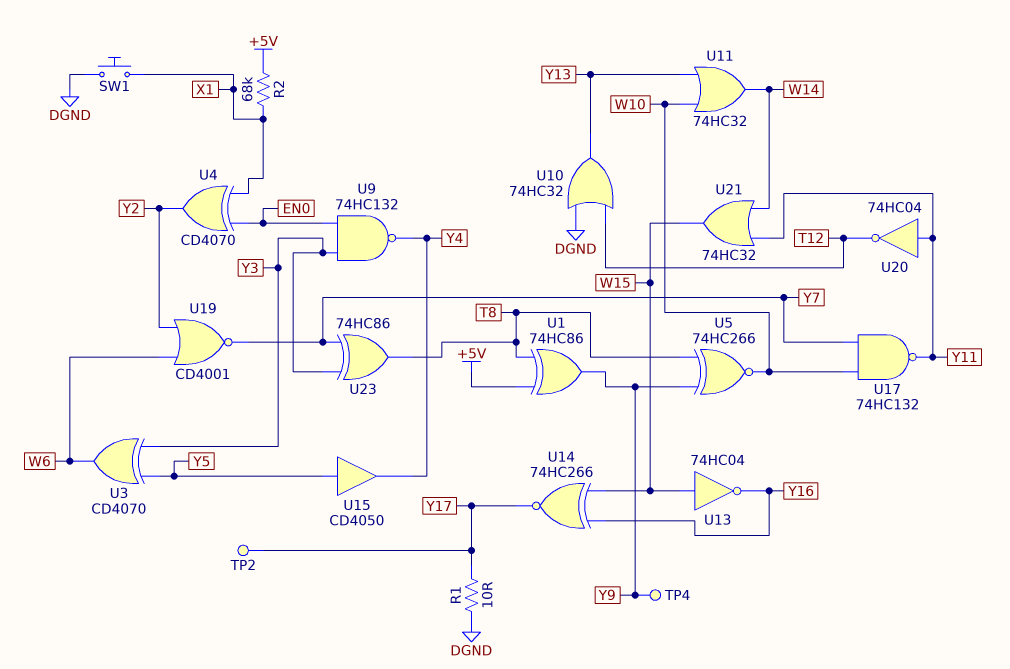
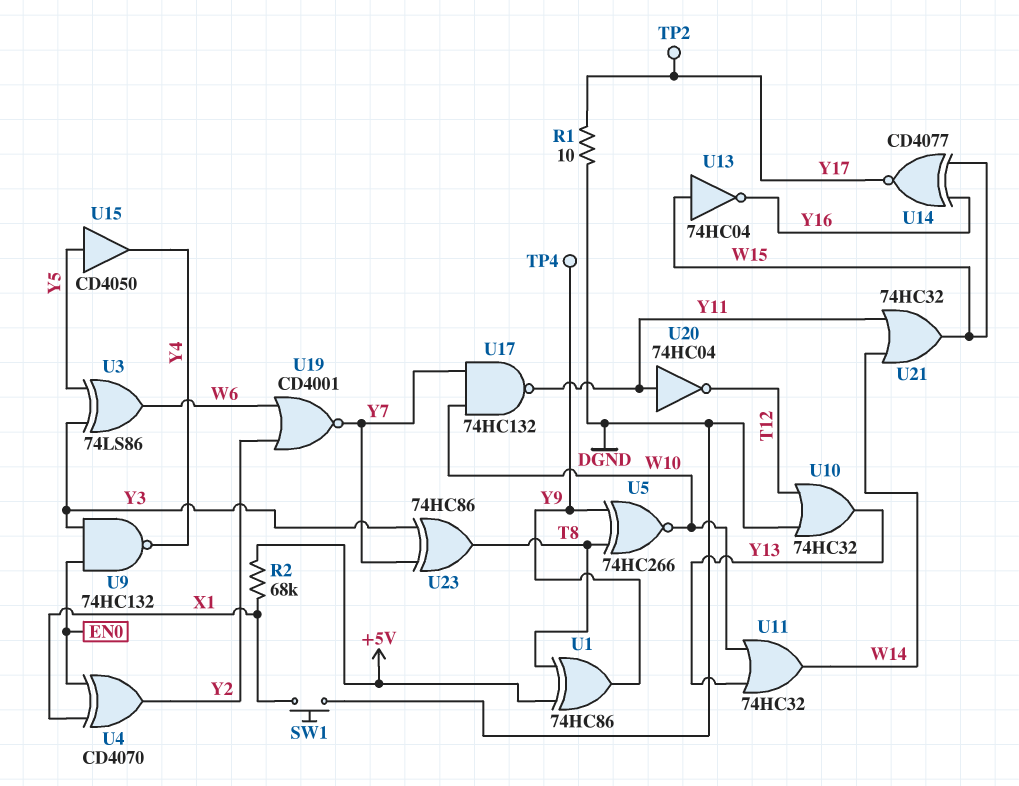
U3: XOR CD4070 (in Y3, in Y5, out W6) -> XOR 74LS86 (in Y3, in Y5, out W6)
U14: XNOR 74HC266 (in W15, in Y16, out Y17) -> XNOR CD4077 (in W15, in Y16, out Y17)

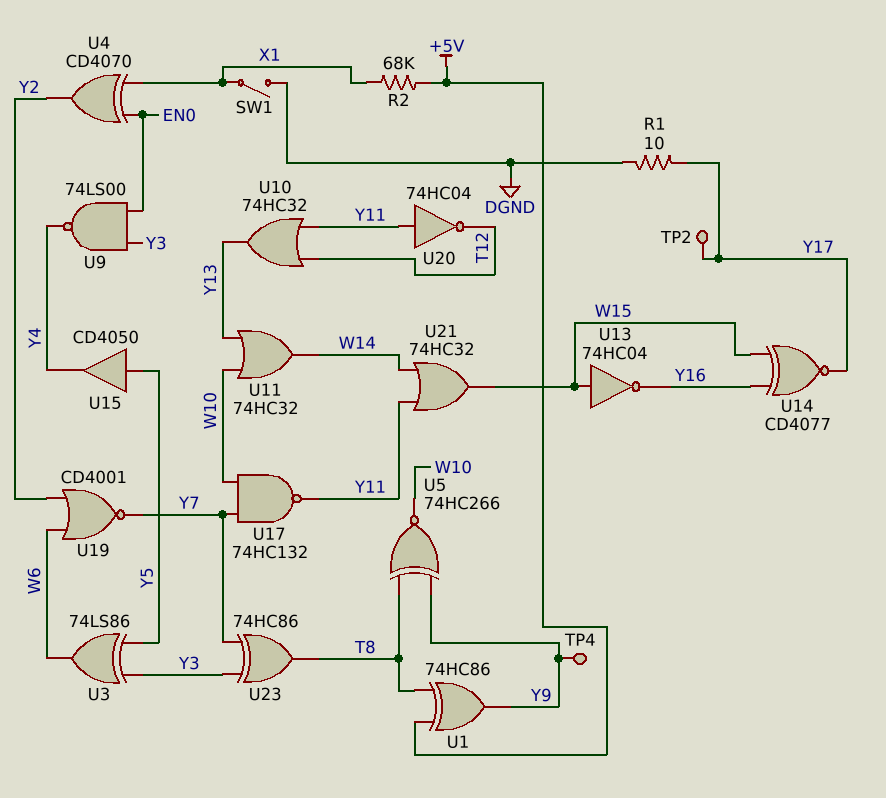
SW1: button (DGND, X1) -> switch (DGND, X1)
U9: NAND 74HC132 (in EN0, in Y3, out Y4) -> NAND 74LS00 (in EN0, in Y3, out Y4)
U10: OR 74HC32 (in DGND, in T12, out Y13) -> OR 74HC32 (in T12, in Y11, out Y13)

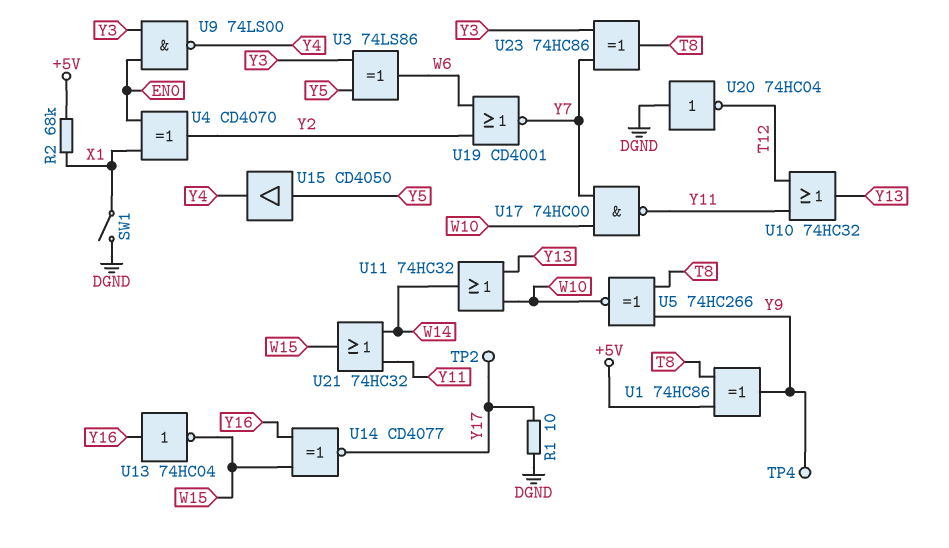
U13: NOT 74HC04 (in W15, out Y16) -> NOT 74HC04 (in Y16, out W15)
U17: NAND 74HC132 (in W10, in Y7, out Y11) -> NAND 74HC00 (in W10, in Y7, out Y11)
U20: NOT 74HC04 (in Y11, out T12) -> NOT 74HC04 (in DGND, out T12)

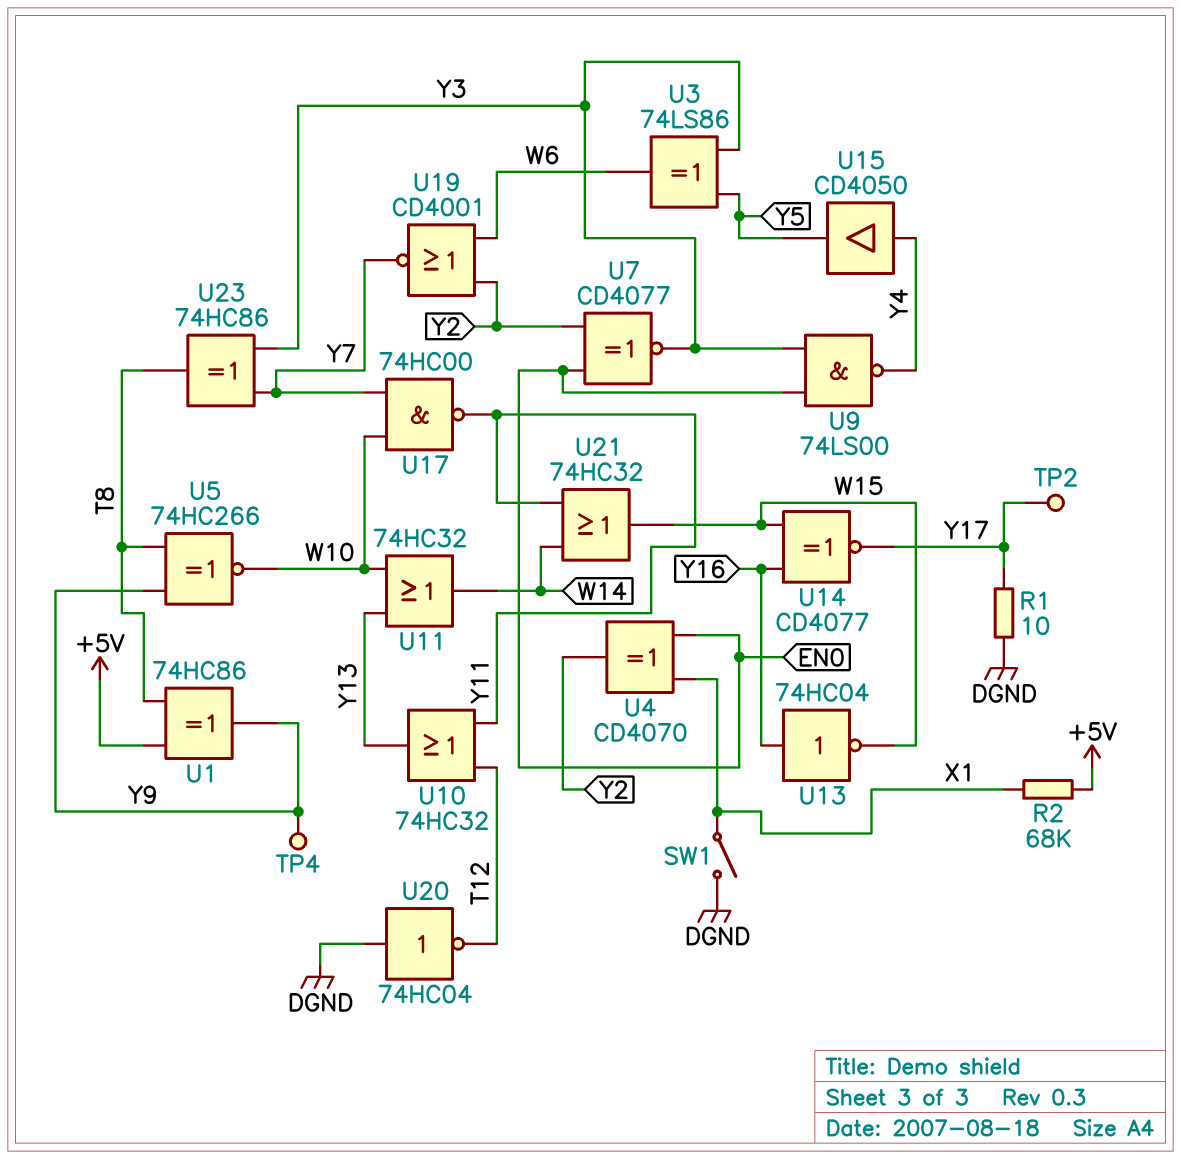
U7: none -> XNOR CD4077 (in EN0, in Y2, out Y3)
U15: buffer CD4050 (in Y5, out Y4) -> buffer CD4050 (in Y4, out Y5)

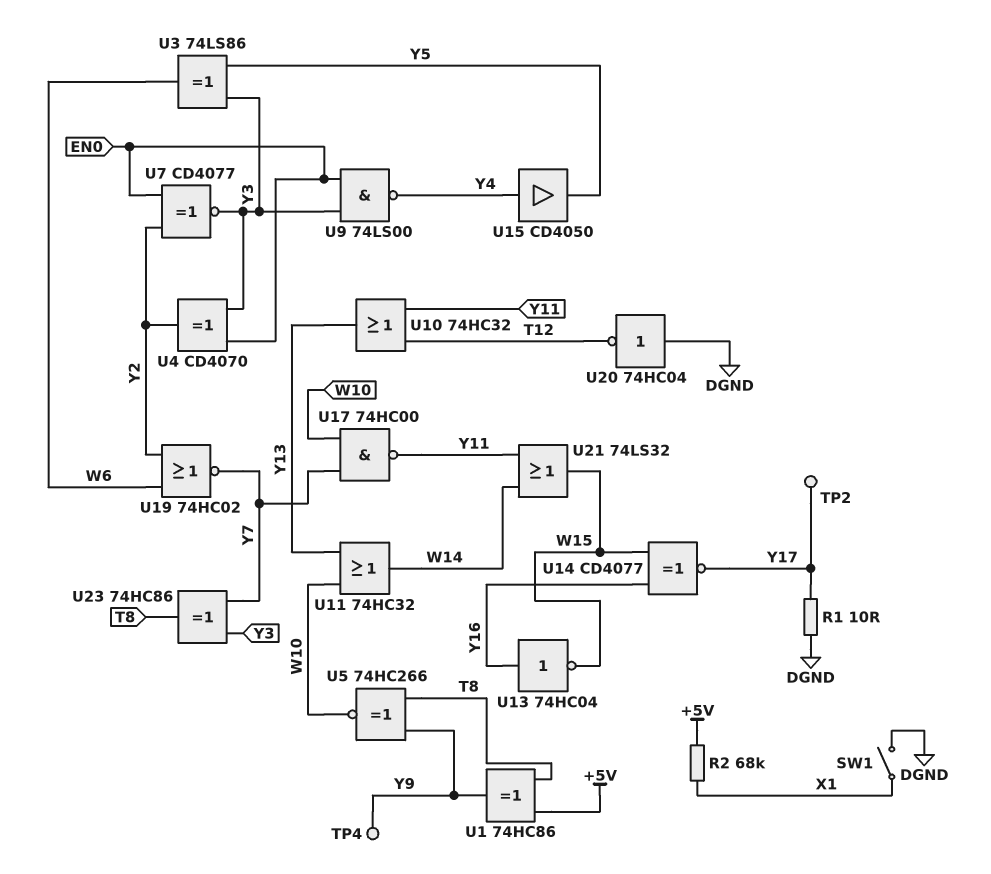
U4: XOR CD4070 (in EN0, in X1, out Y2) -> XOR CD4070 (in EN0, in Y3, out Y2)
U19: NOR CD4001 (in W6, in Y2, out Y7) -> NOR 74HC02 (in W6, in Y2, out Y7)
U21: OR 74HC32 (in W14, in Y11, out W15) -> OR 74LS32 (in W14, in Y11, out W15)

